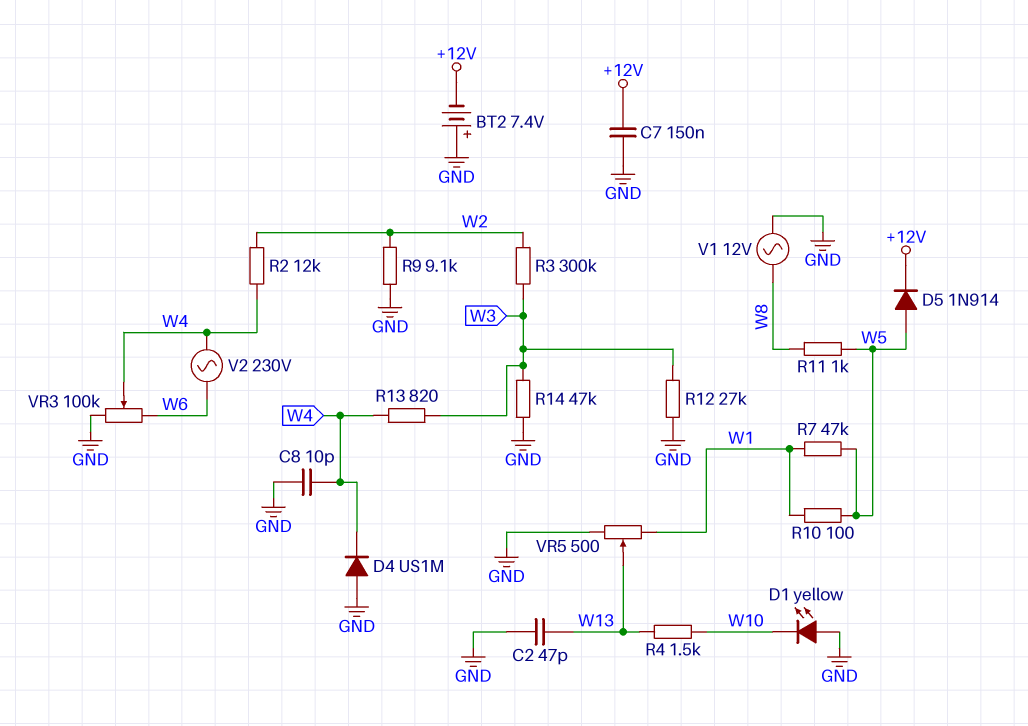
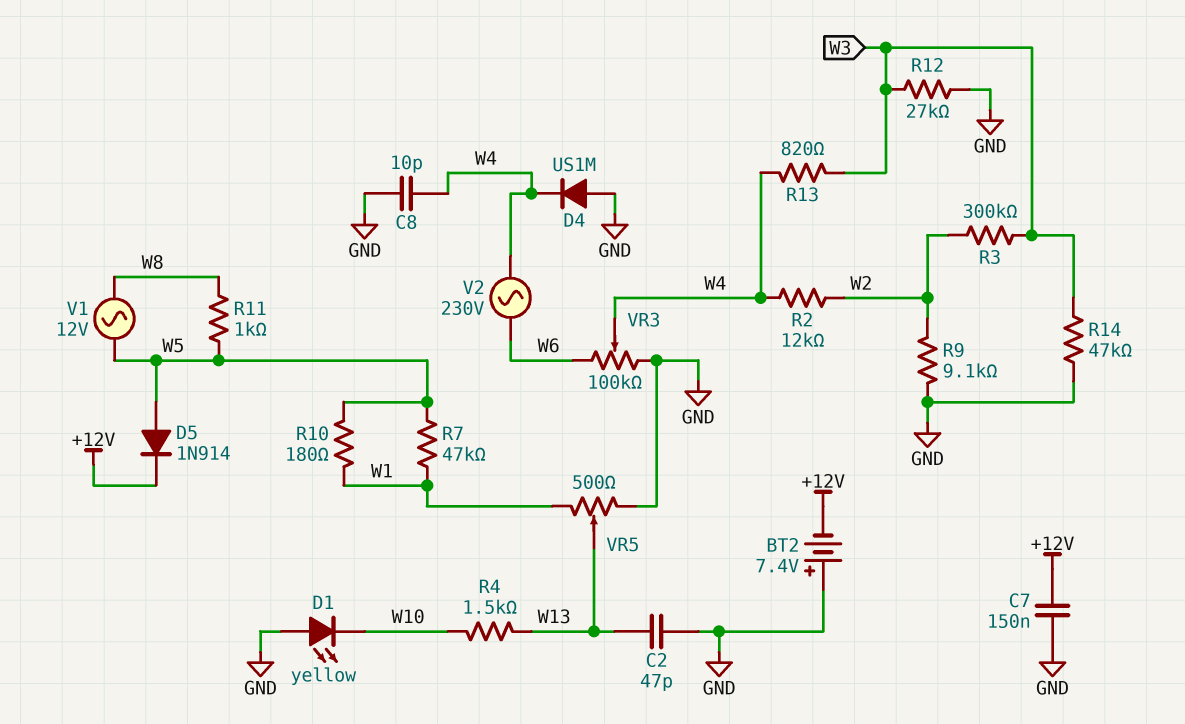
R10: 100 (W1, W5) -> 180 (W1, W5)
V1: AC 12V (GND, W8) -> AC 12V (W5, W8)

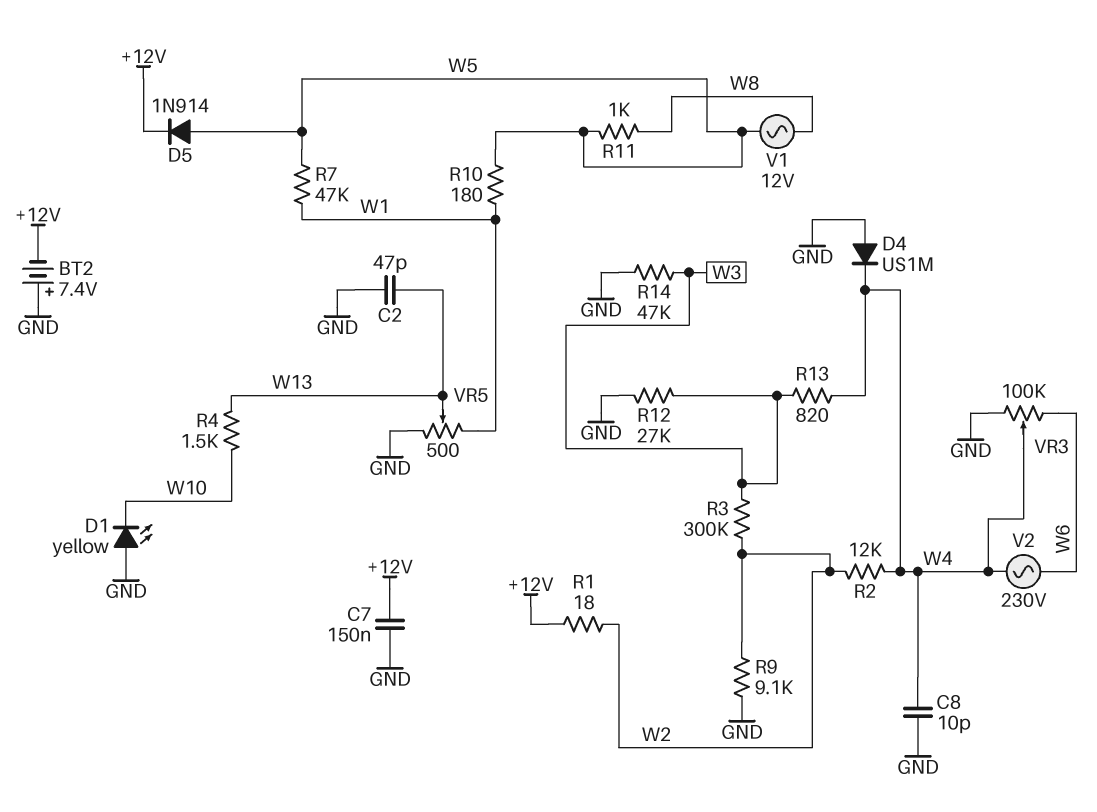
R1: none -> 18 (+12V, W2)

